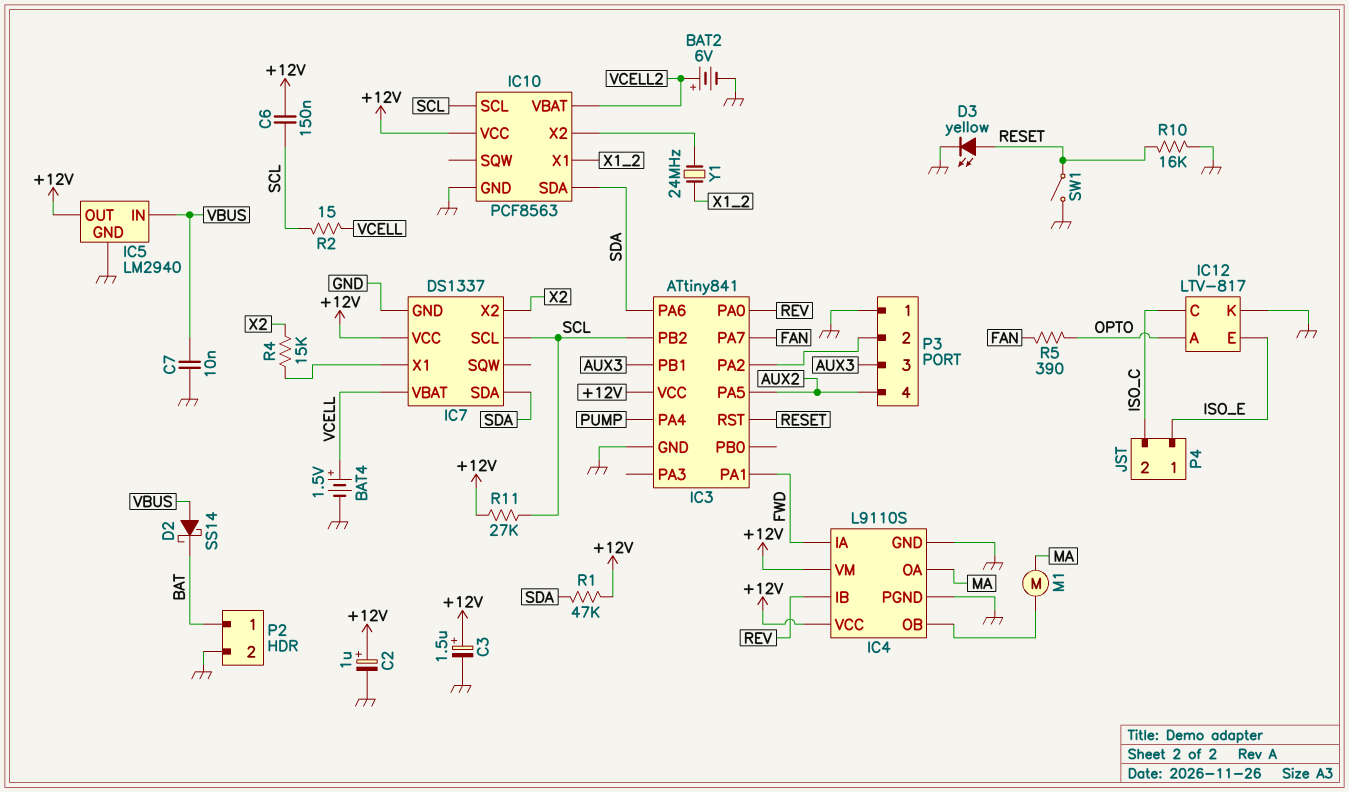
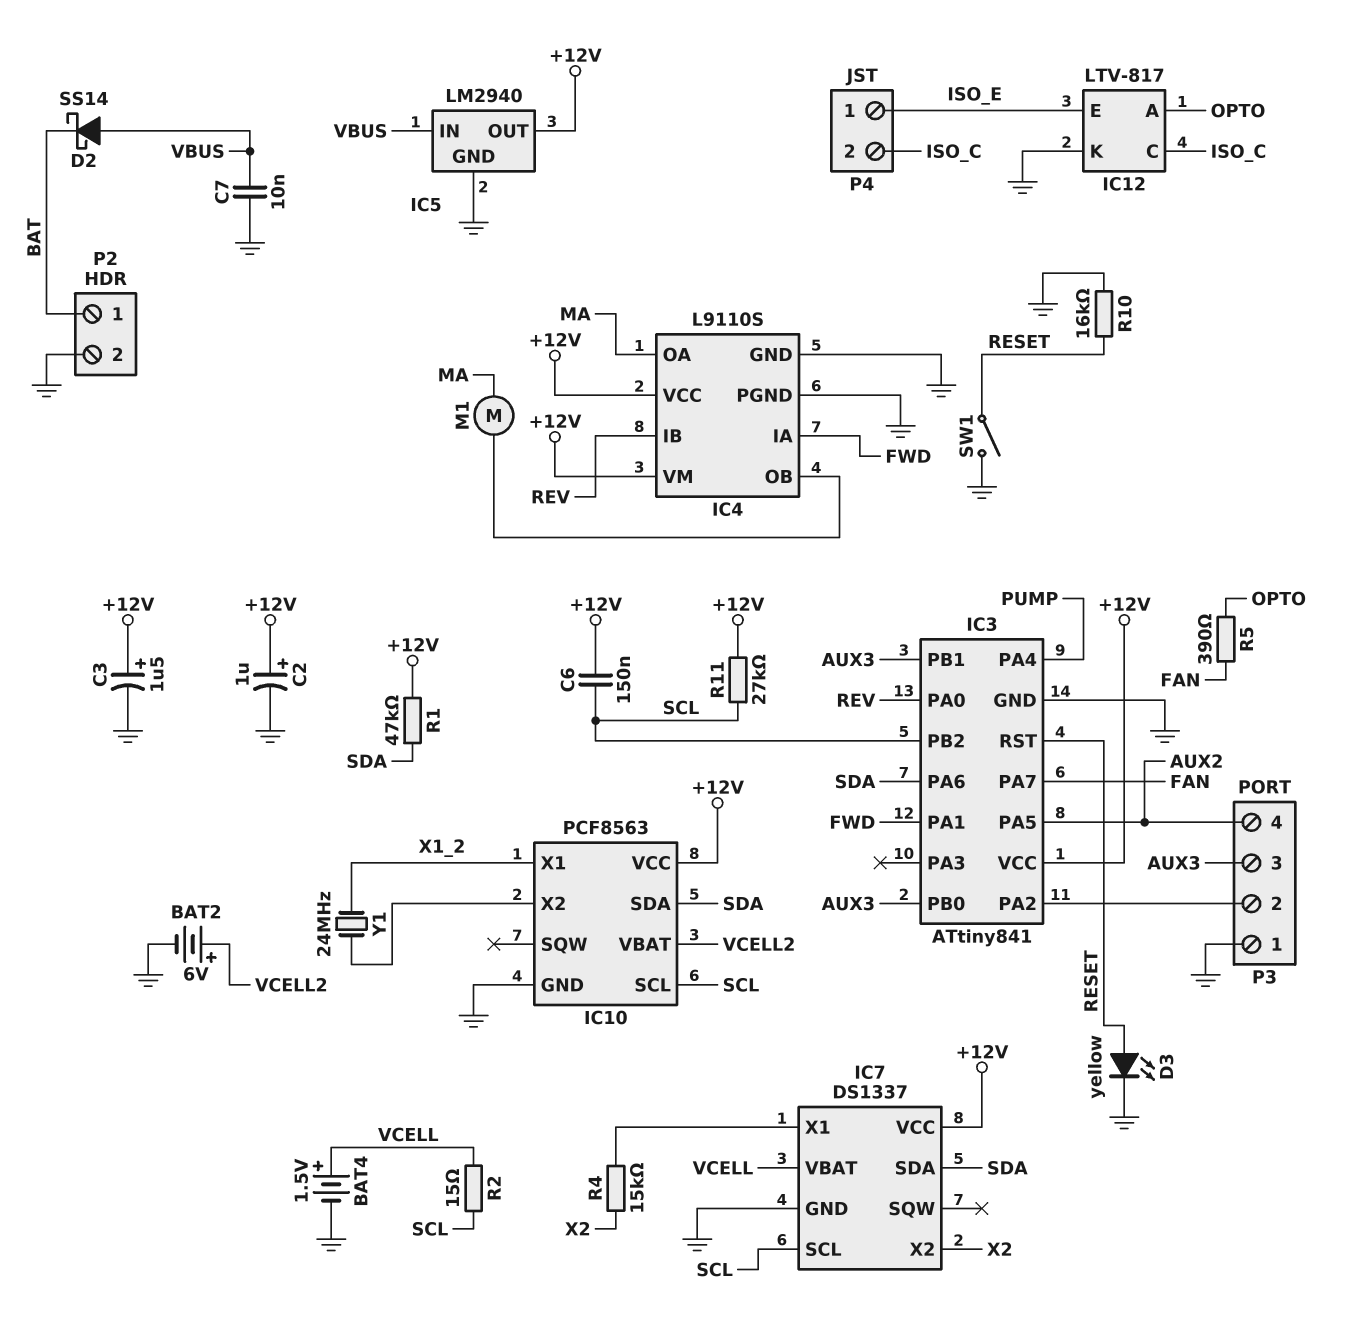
IC3 pin PB0: none -> AUX3

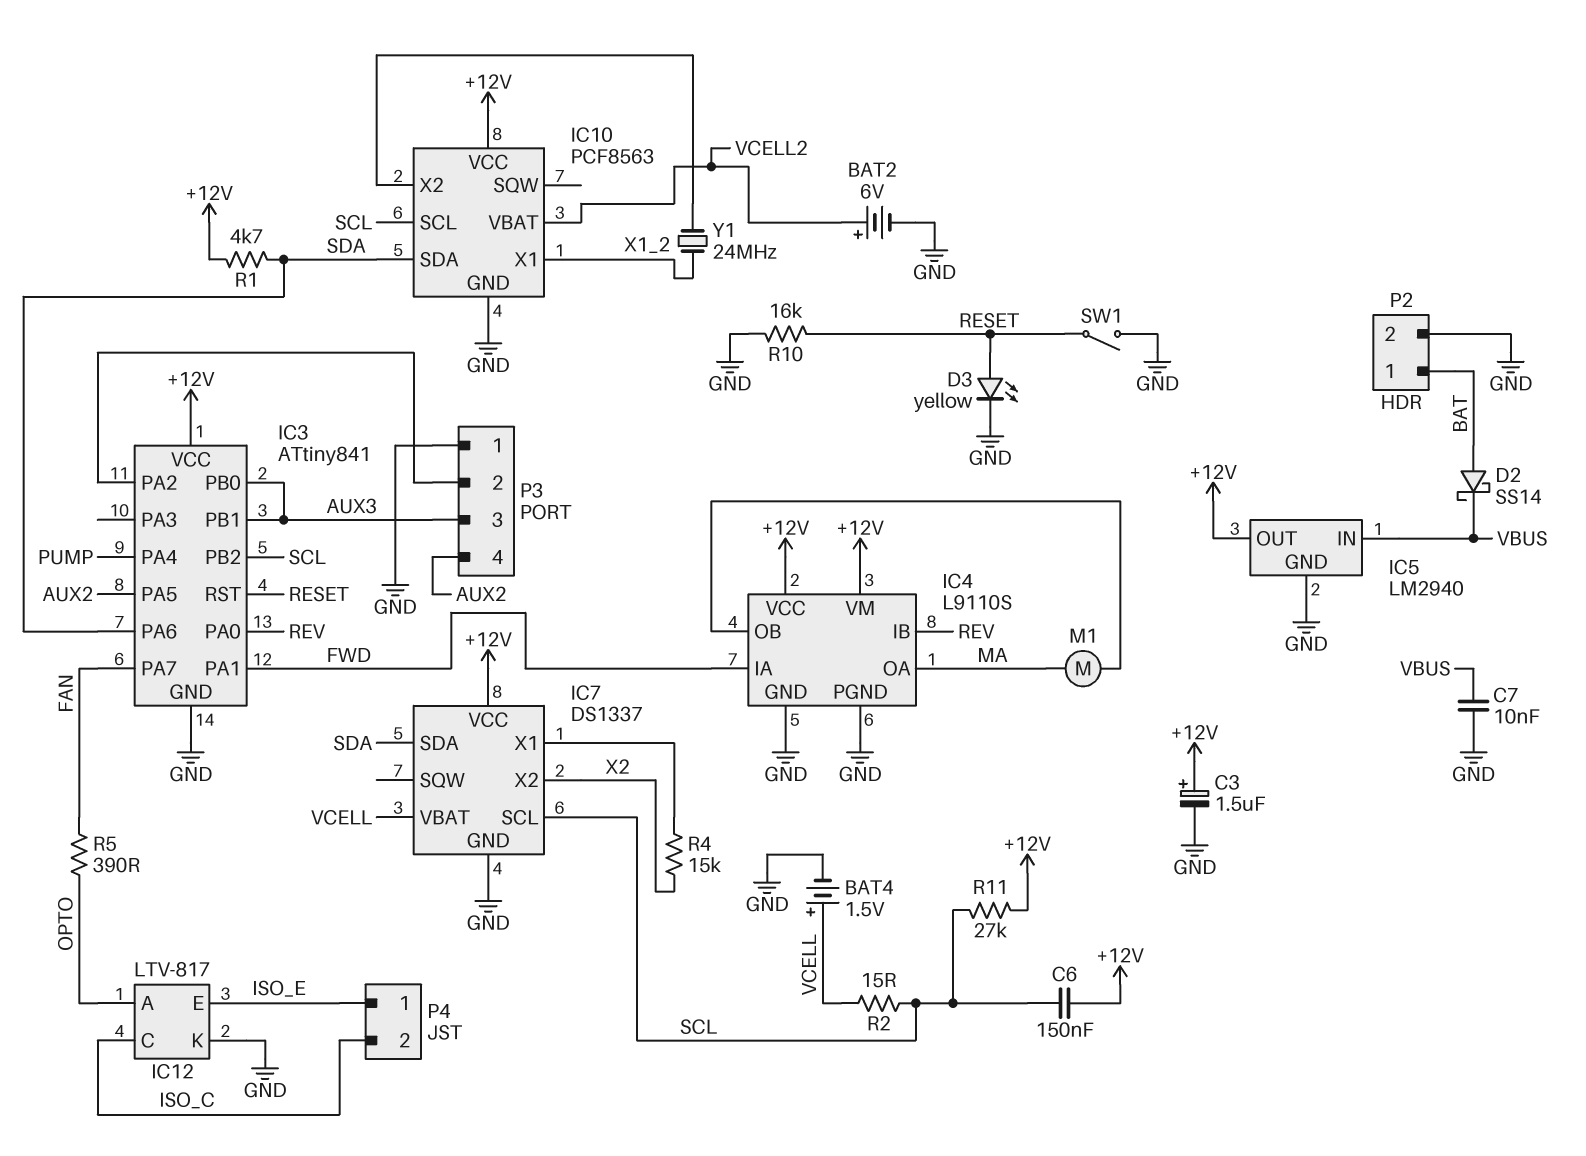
C2: 1uF (plus +12V, minus GND) -> none
D2: schottky SS14 (A VBUS, K BAT) -> schottky SS14 (A BAT, K VBUS)
R1: 47k (+12V, SDA) -> 4.7k (+12V, SDA)

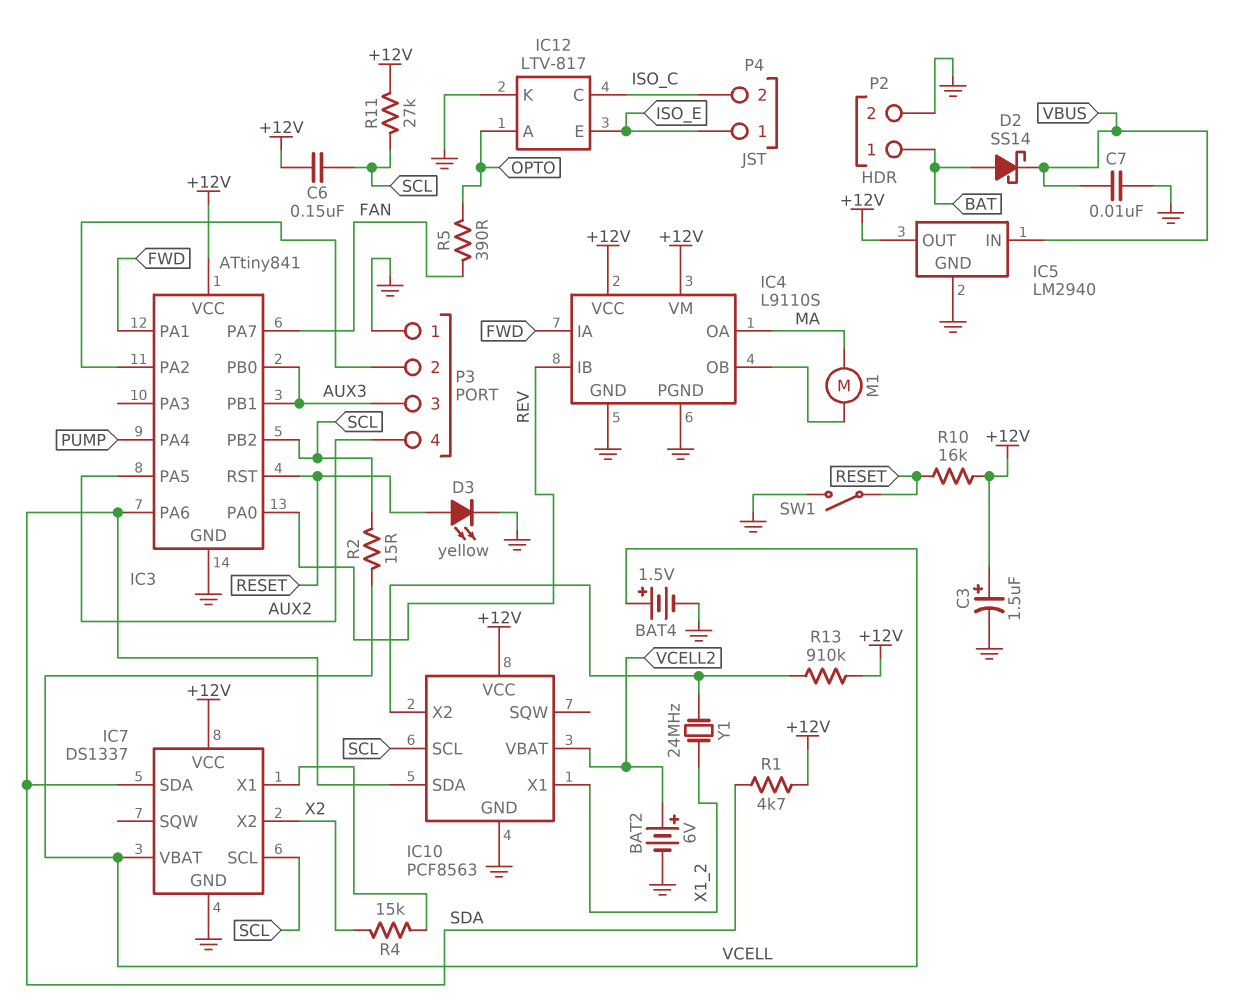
R10: 16k (GND, RESET) -> 16k (+12V, RESET)
R13: none -> 910k (+12V, IC10/X2)

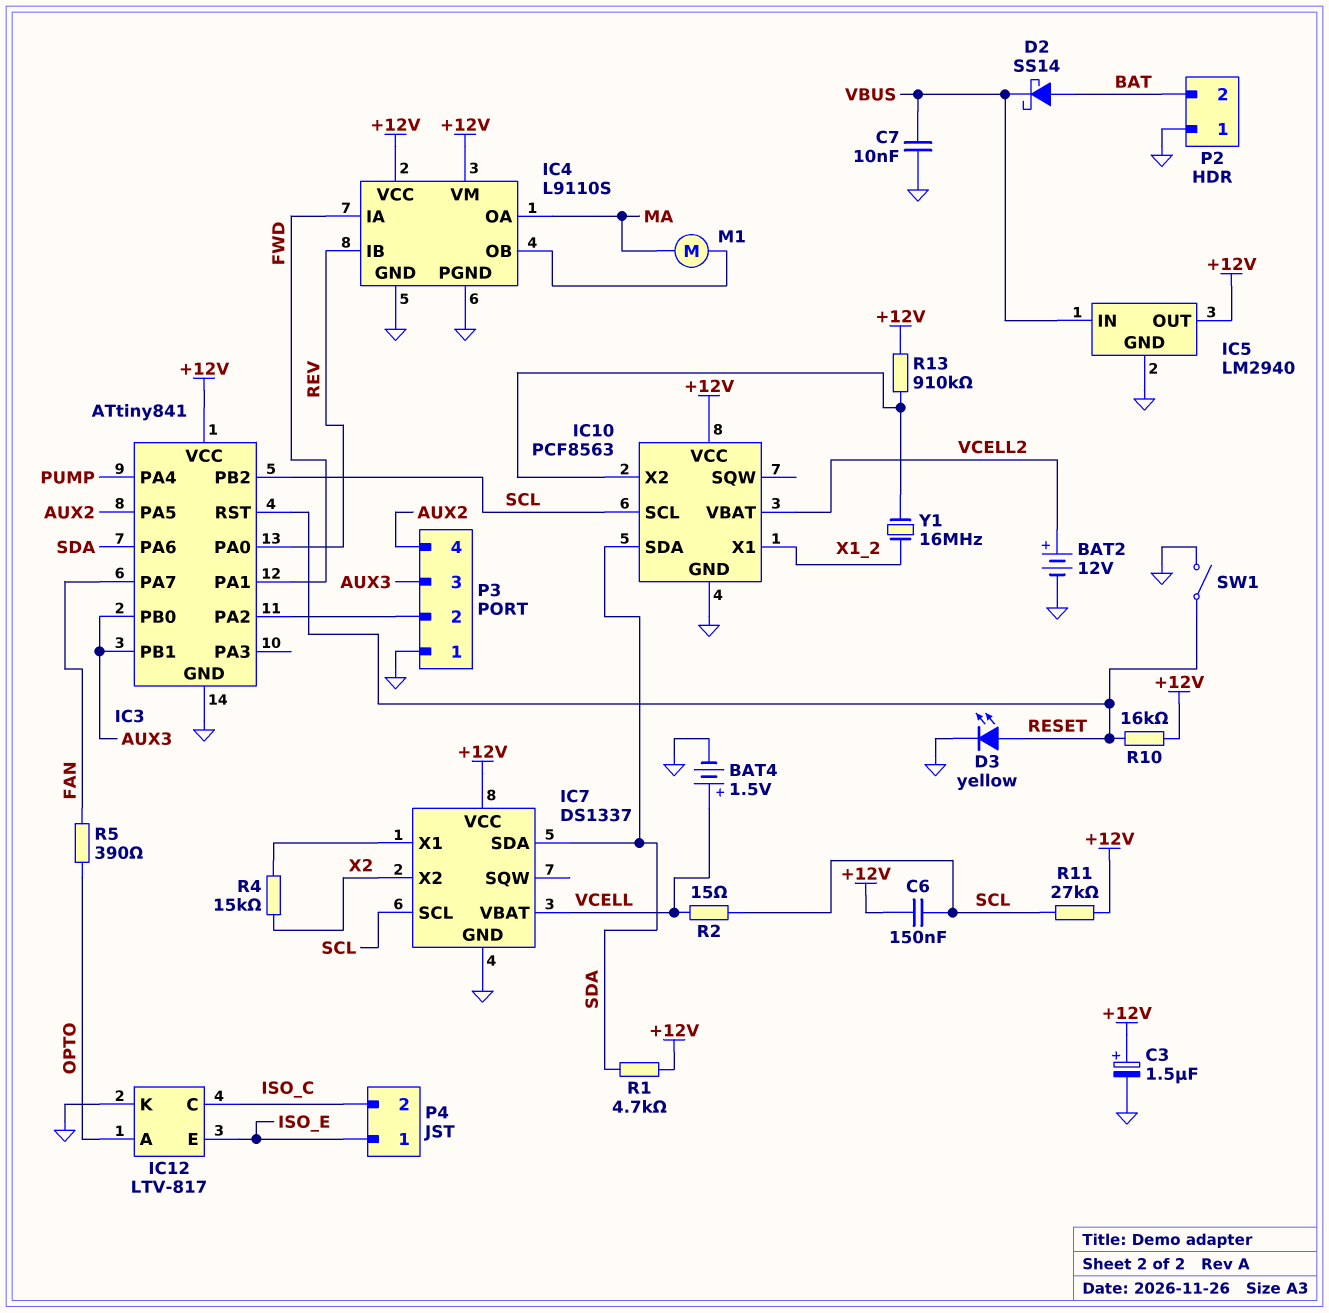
BAT2: 6V (plus VCELL2, minus GND) -> 12V (plus VCELL2, minus GND)
P2 pin 1: BAT -> GND
P2 pin 2: GND -> BAT
Y1: 24MHz (IC10/X2, X1_2) -> 16MHz (IC10/X2, X1_2)

